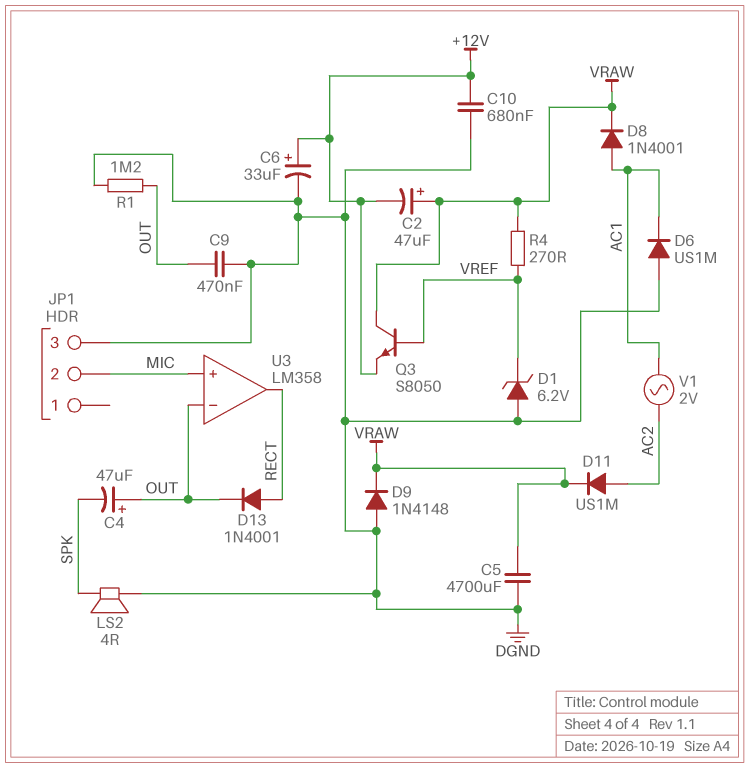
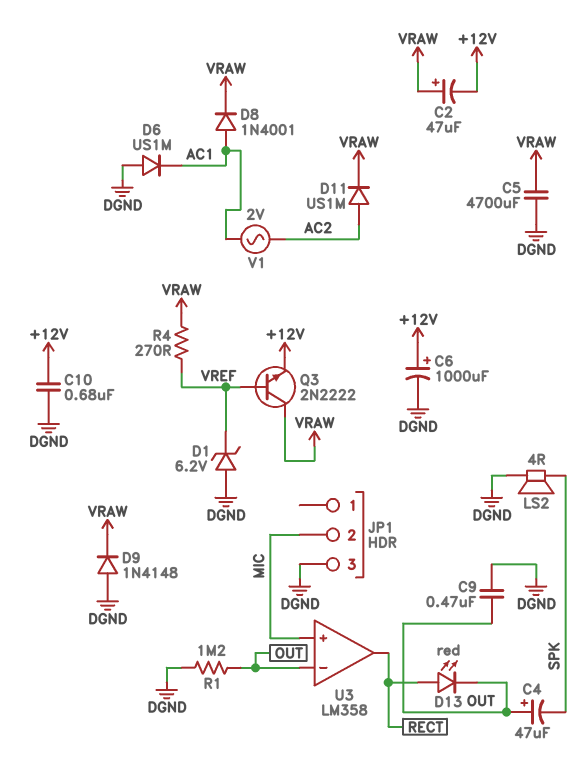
C6: 33uF (plus +12V, minus DGND) -> 1000uF (plus +12V, minus DGND)
D13: diode 1N4001 (A RECT, K OUT) -> LED red (A RECT, K OUT)
Q3: NPN S8050 (B VREF, C VRAW, E +12V) -> NPN 2N2222 (B VREF, C VRAW, E +12V)

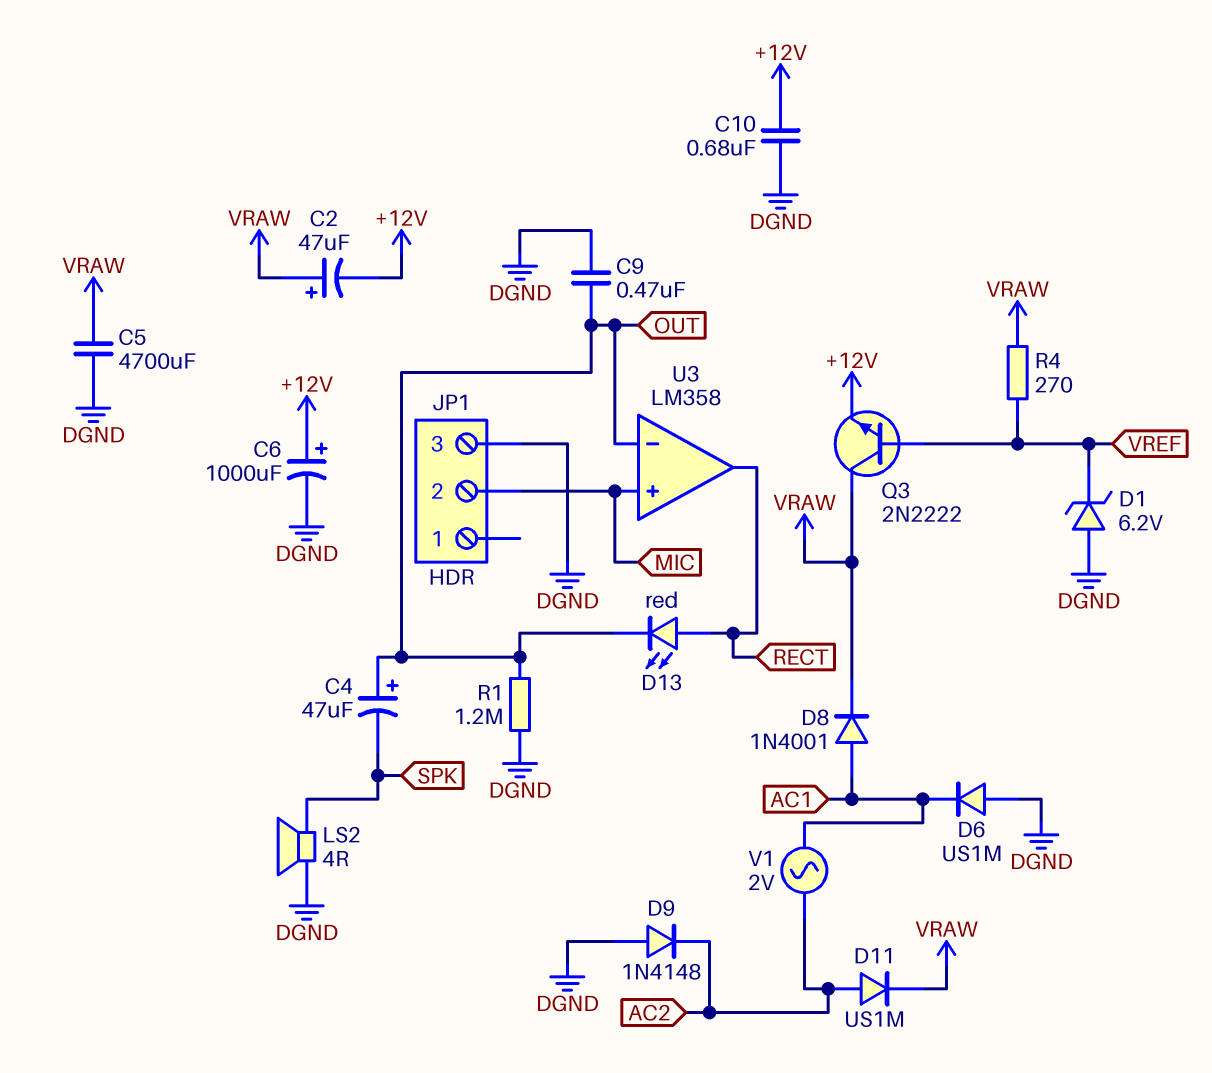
D9: diode 1N4148 (A DGND, K VRAW) -> diode 1N4148 (A DGND, K AC2)

